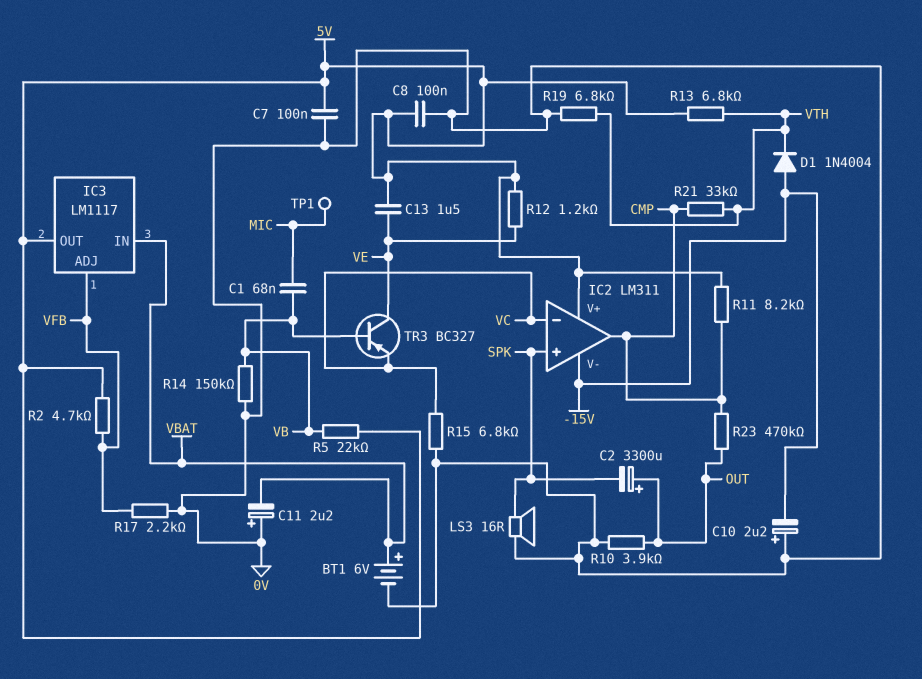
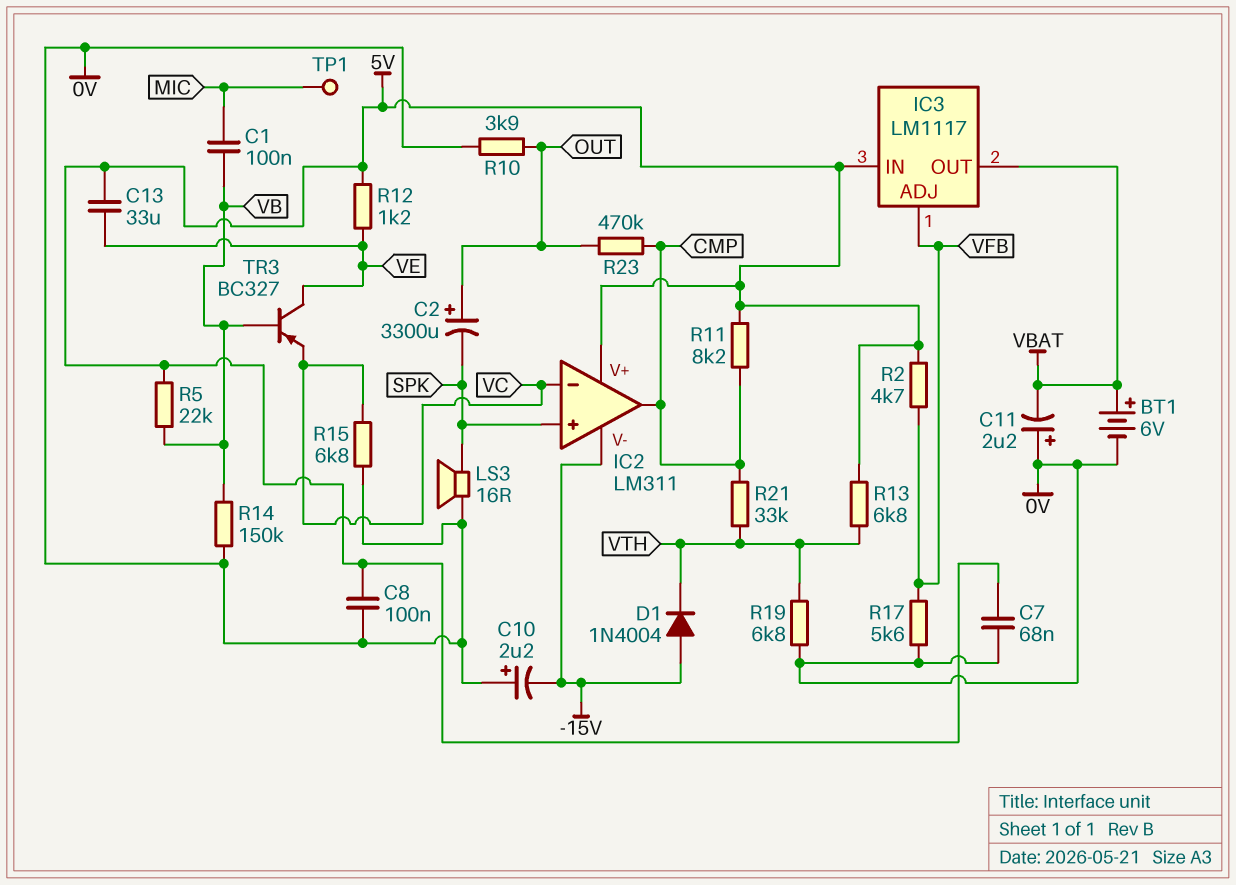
C1: 68nF (MIC, VB) -> 100nF (MIC, VB)
C7: 100nF (0V, 5V) -> 68nF (0V, 5V)
C13: 1.5uF (5V, VE) -> 33uF (5V, VE)
IC3 pin IN: VBAT -> 5V
IC3 pin OUT: 5V -> VBAT
R17: 2.2k (0V, VFB) -> 5.6k (0V, VFB)

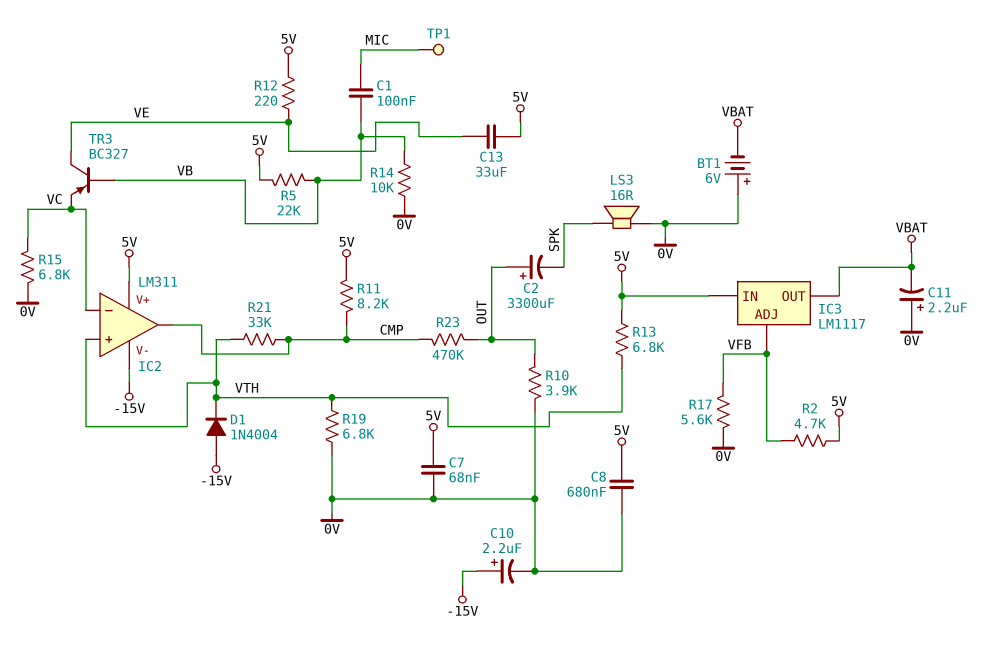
BT1: 6V (plus VBAT, minus 0V) -> 6V (plus 0V, minus VBAT)
C8: 100nF (0V, 5V) -> 680nF (0V, 5V)
C10: 2.2uF (plus 0V, minus -15V) -> 2.2uF (plus -15V, minus 0V)
IC2 pin in+: SPK -> VTH
R12: 1.2k (5V, VE) -> 220 (5V, VE)
R14: 150k (0V, VB) -> 10k (0V, VB)

